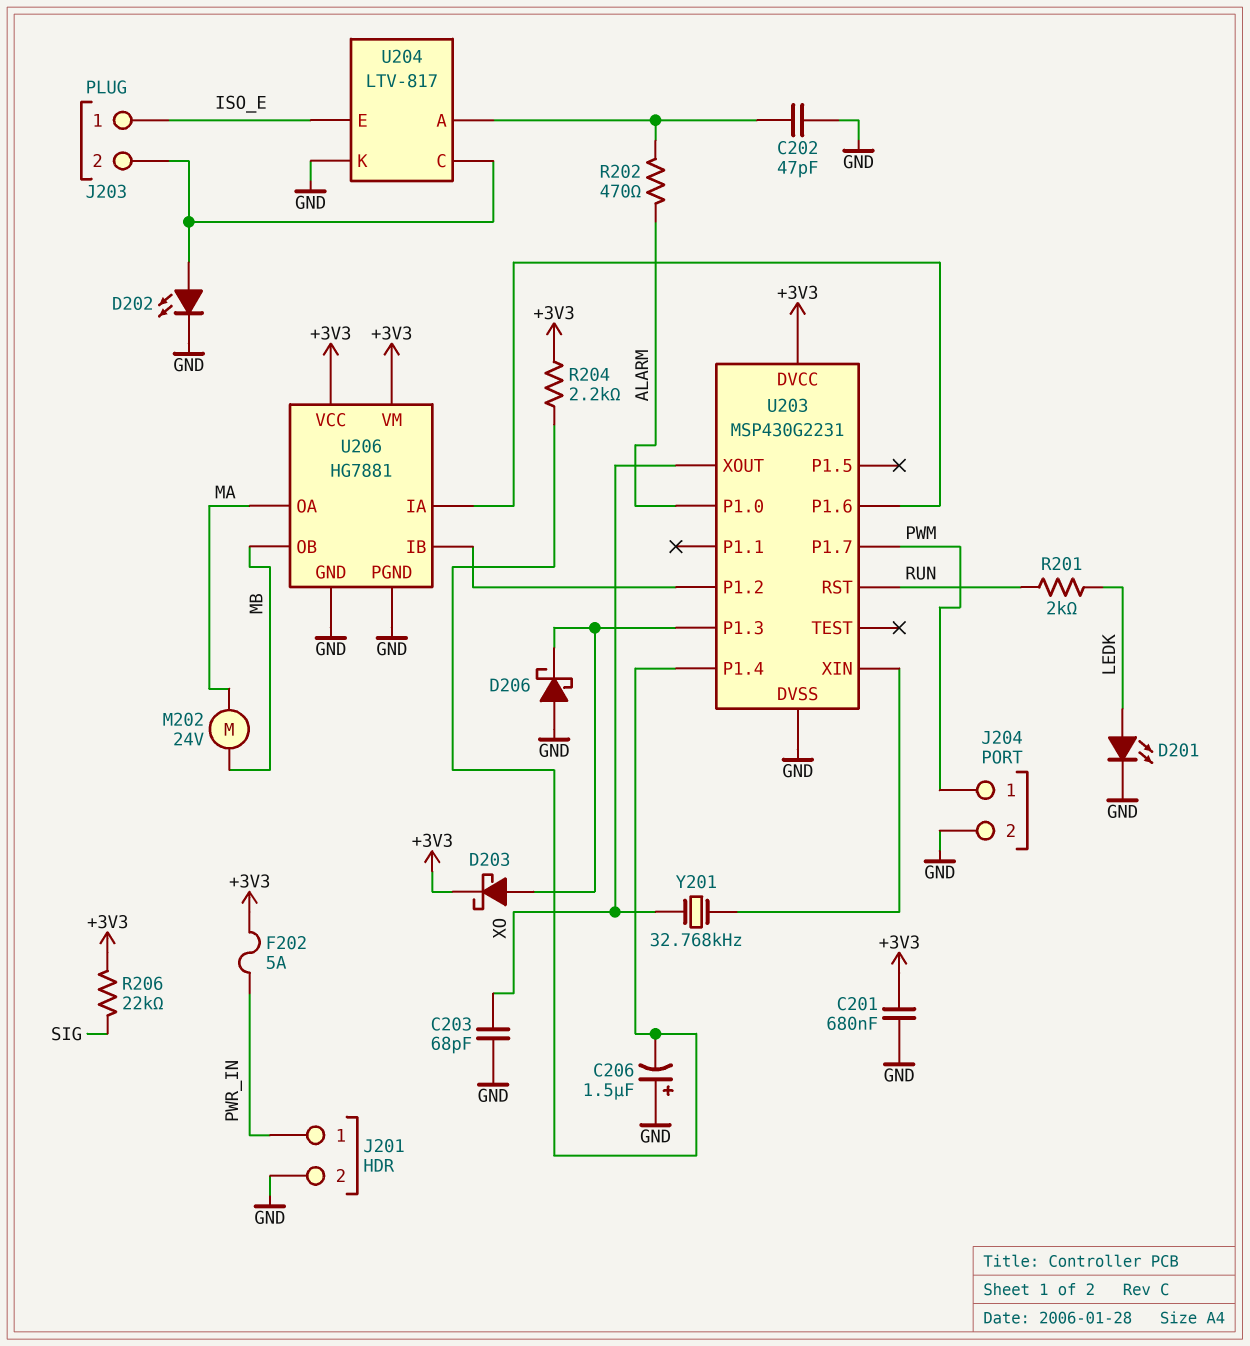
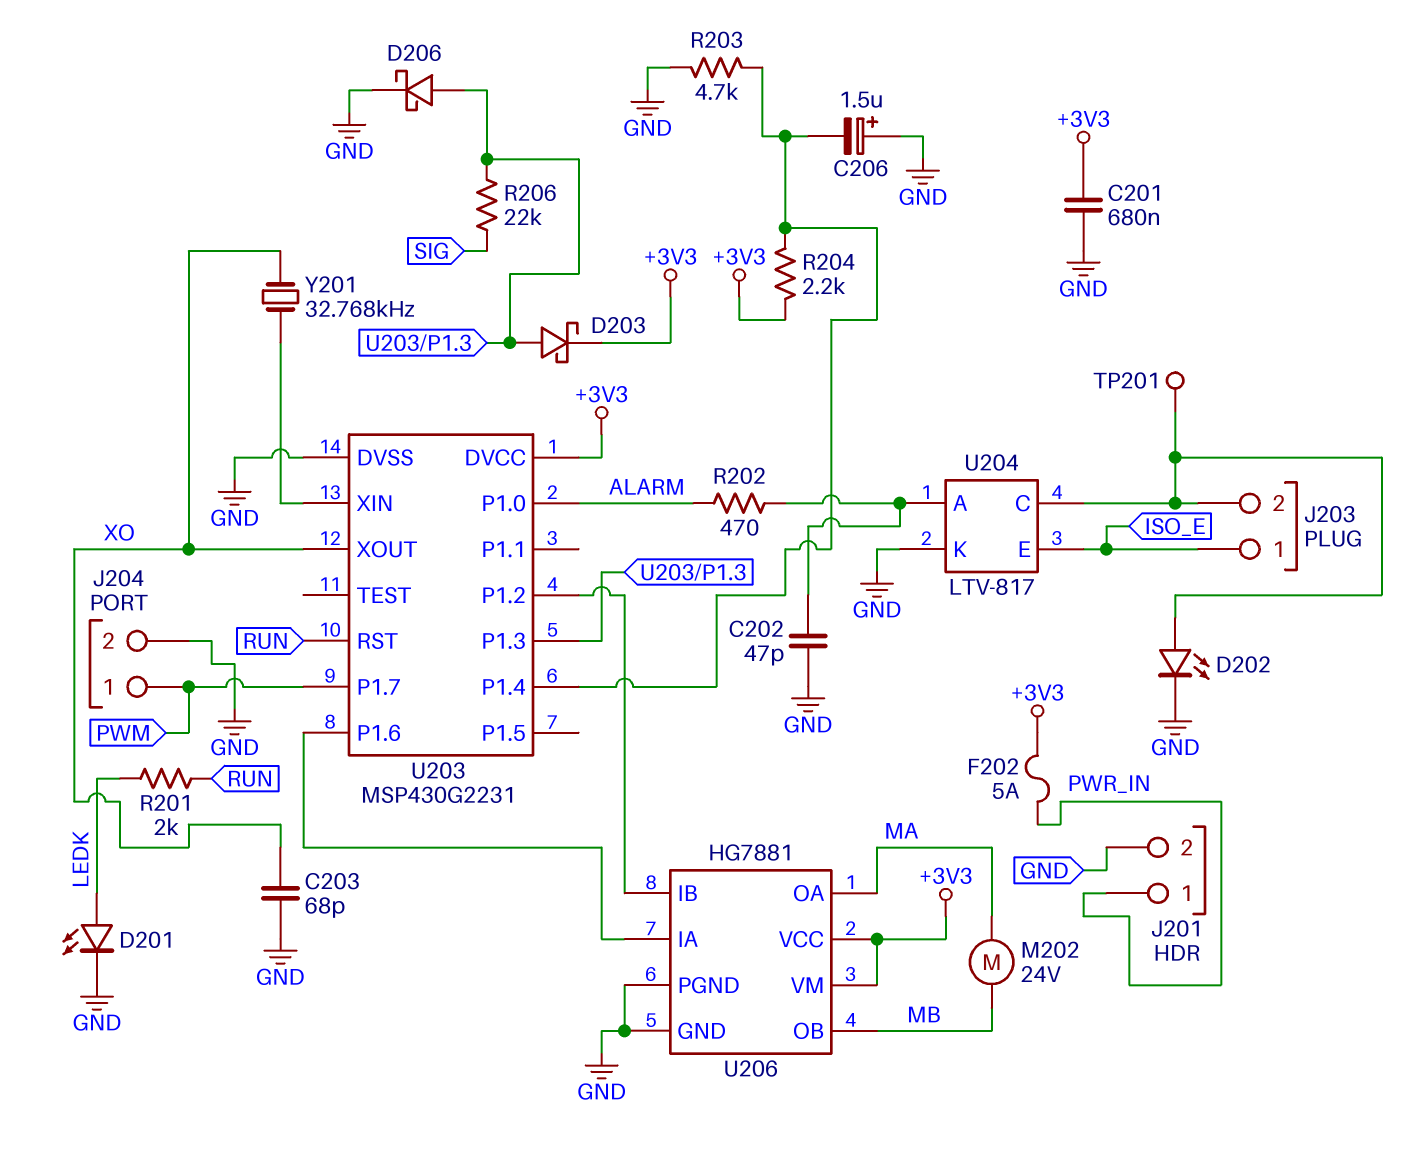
D206: schottky (A GND, K U203/P1.3) -> schottky (A U203/P1.3, K GND)
R203: none -> 4.7k (GND, U203/P1.4)
R206: 22k (+3V3, SIG) -> 22k (SIG, U203/P1.3)
TP201: none -> test point (J203/2)

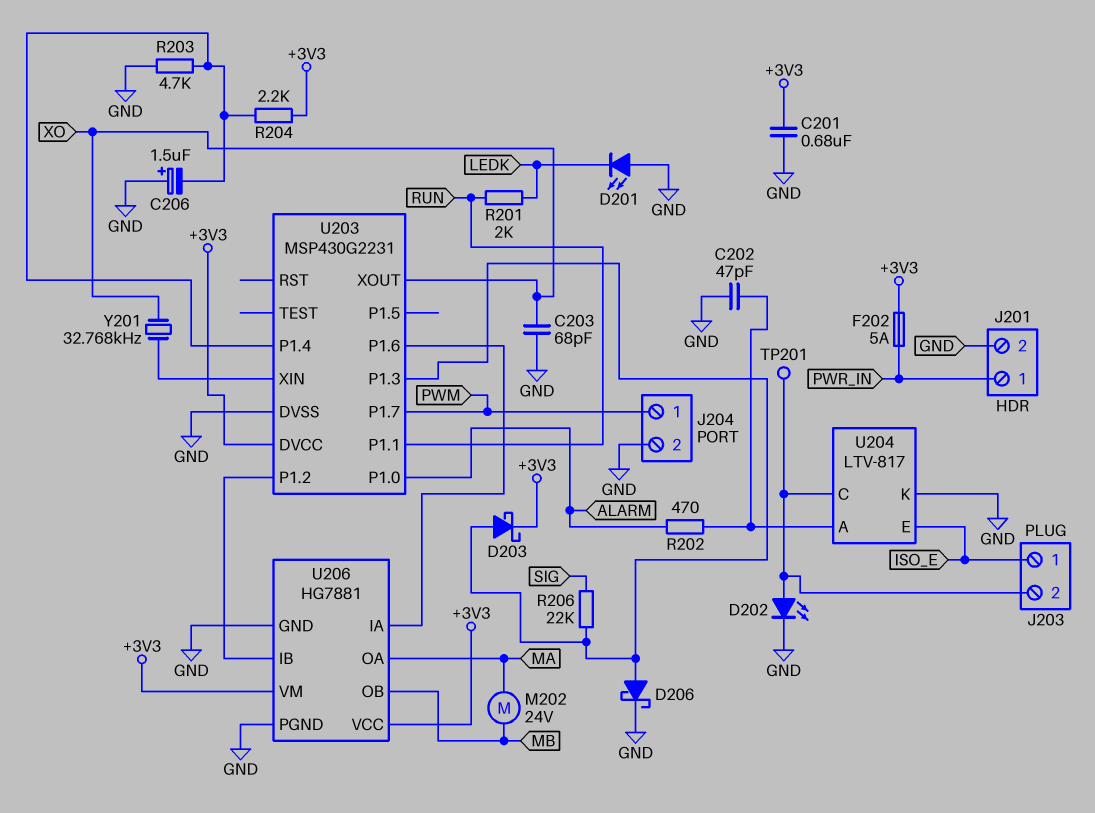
D201: LED (A LEDK, K GND) -> LED (A GND, K LEDK)
U203 pin P1.1: none -> RUN
U203 pin RST: RUN -> none

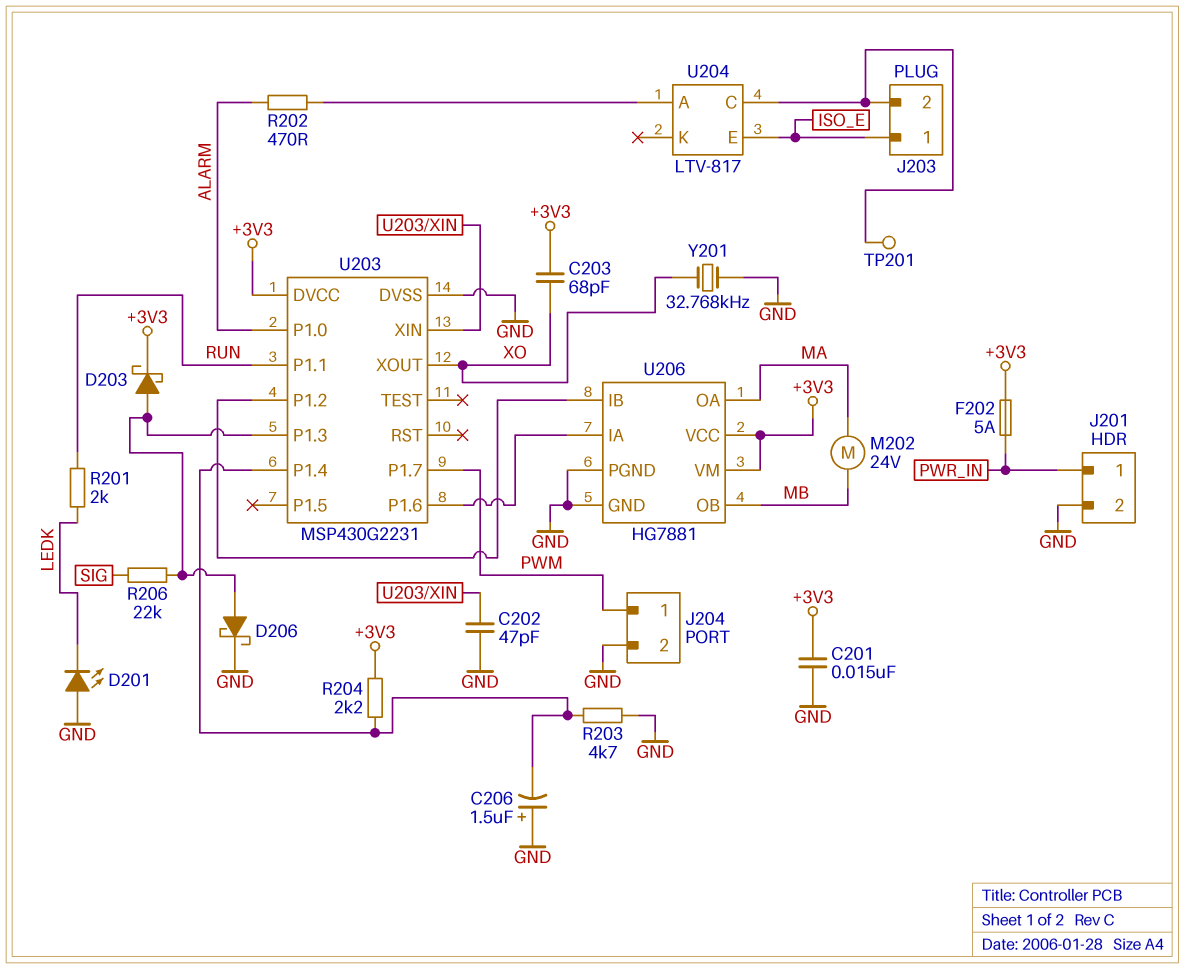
C201: 680nF (+3V3, GND) -> 15nF (+3V3, GND)
C202: 47pF (GND, U204/A) -> 47pF (GND, U203/XIN)
C203: 68pF (GND, XO) -> 68pF (+3V3, XO)
D202: LED (A J203/2, K GND) -> none
U204 pin K: GND -> none
Y201: 32.768kHz (U203/XIN, XO) -> 32.768kHz (GND, XO)

